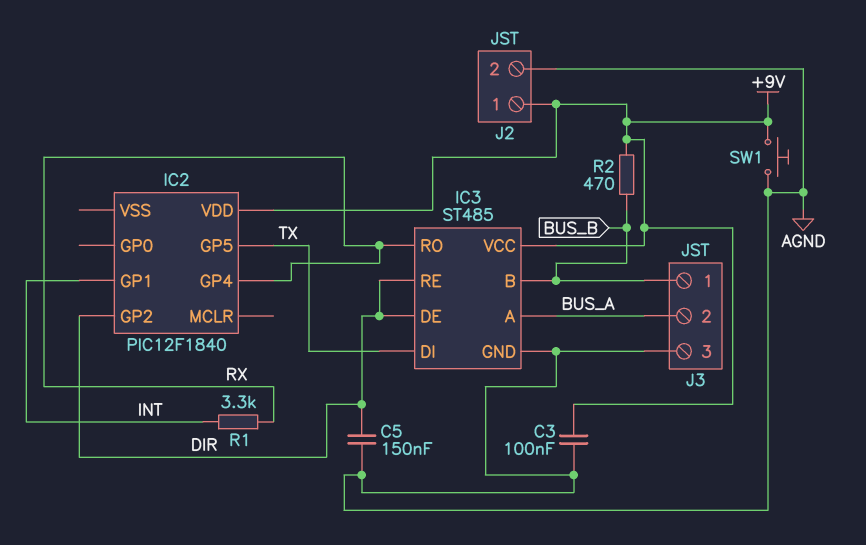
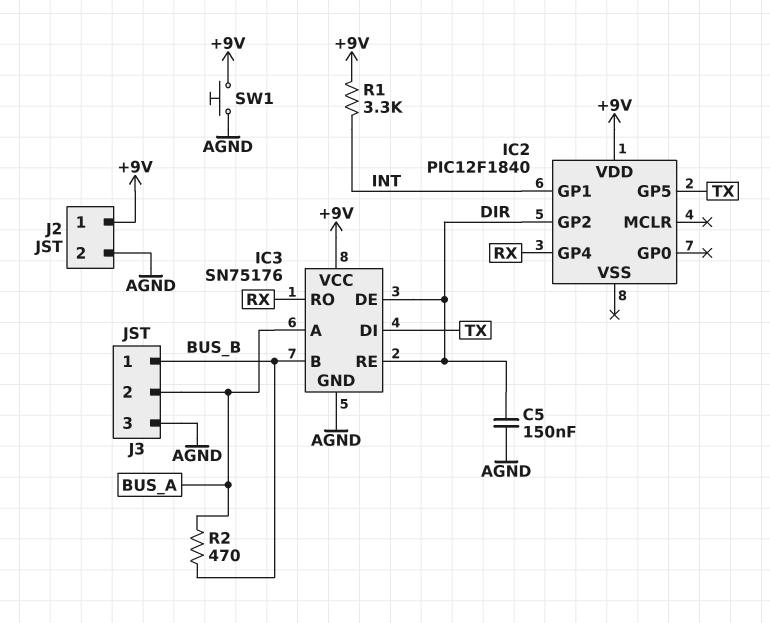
C3: 100nF (+9V, AGND) -> none
IC3: ST485 -> SN75176
R1: 3.3k (INT, RX) -> 3.3k (+9V, INT)
R2: 470 (+9V, BUS_B) -> 470 (BUS_A, BUS_B)

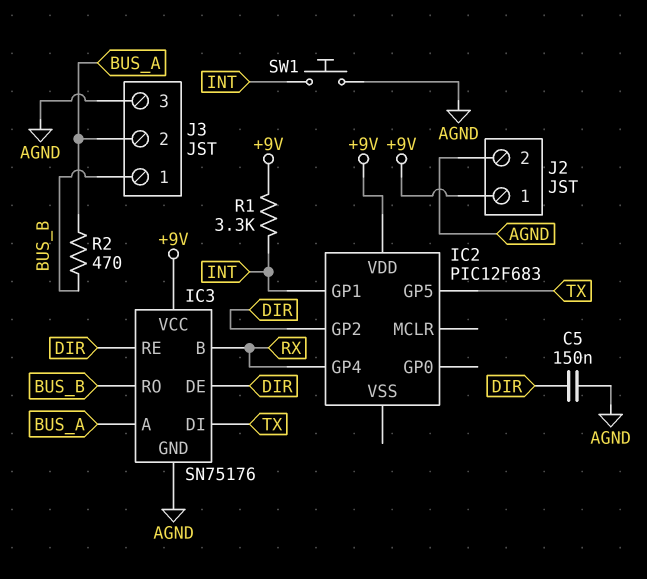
IC2: PIC12F1840 -> PIC12F683
IC3 pin B: BUS_B -> RX
IC3 pin RO: RX -> BUS_B
SW1: button (+9V, AGND) -> button (AGND, INT)

